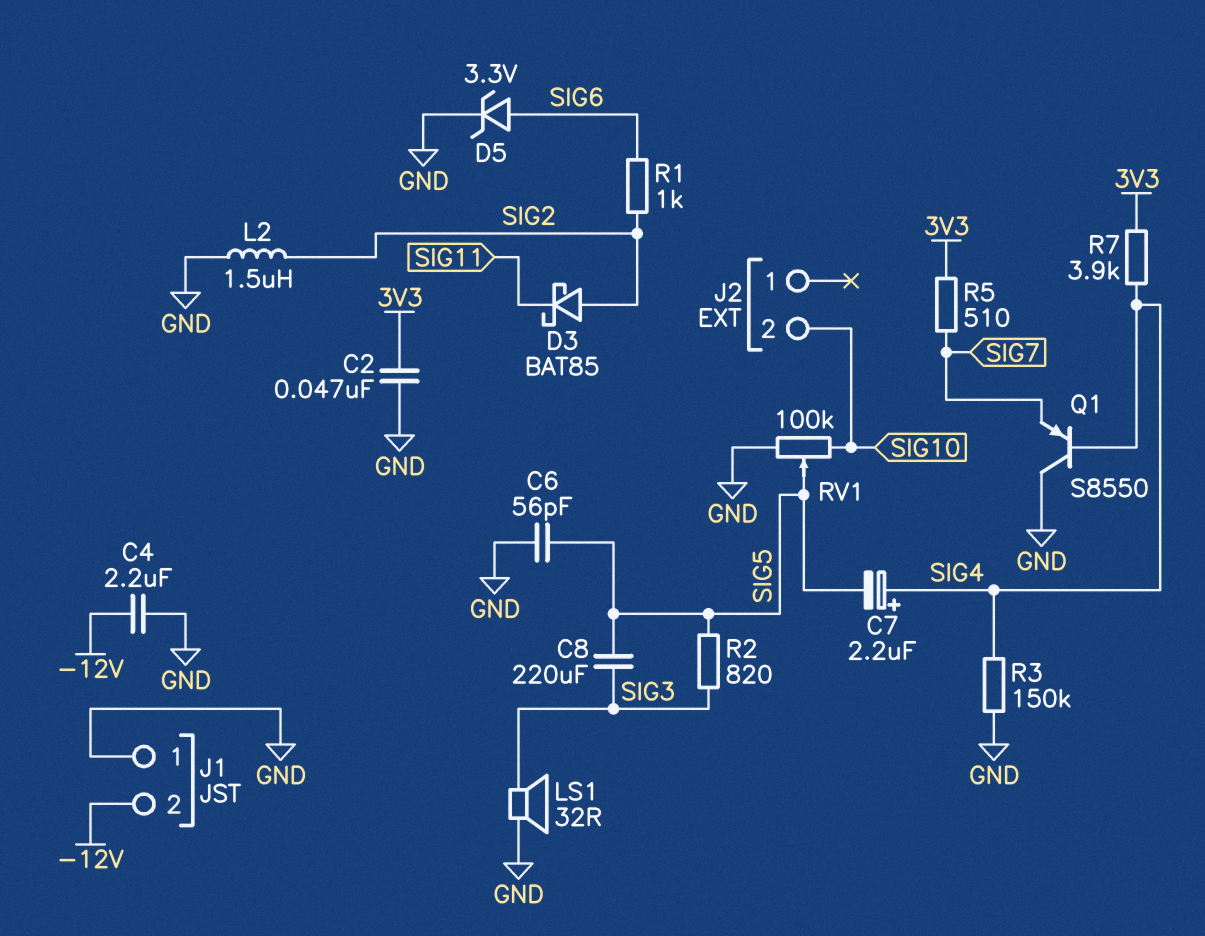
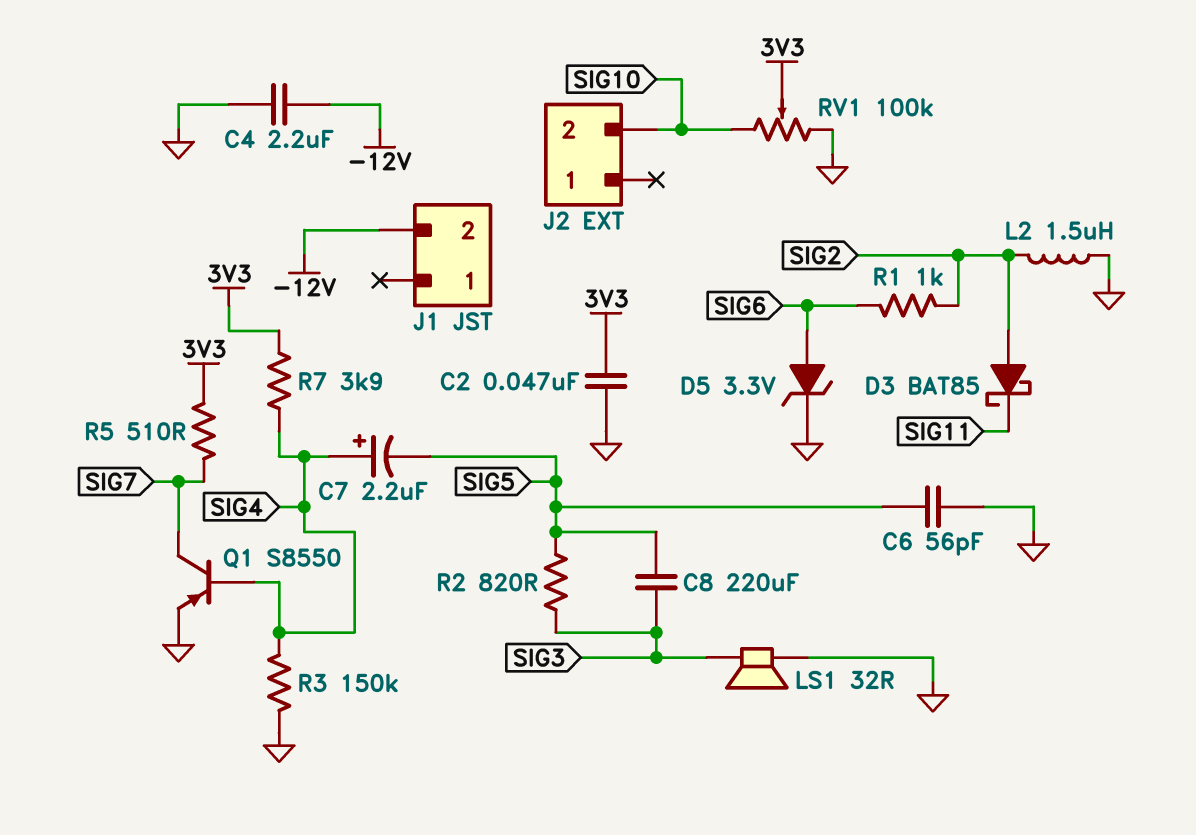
J1 pin 1: GND -> none
Q1: PNP S8550 (B SIG4, C GND, E SIG7) -> PNP S8550 (B SIG4, C SIG7, E GND)
RV1: 100k (GND, SIG10, wiper SIG5) -> 100k (GND, SIG10, wiper 3V3)

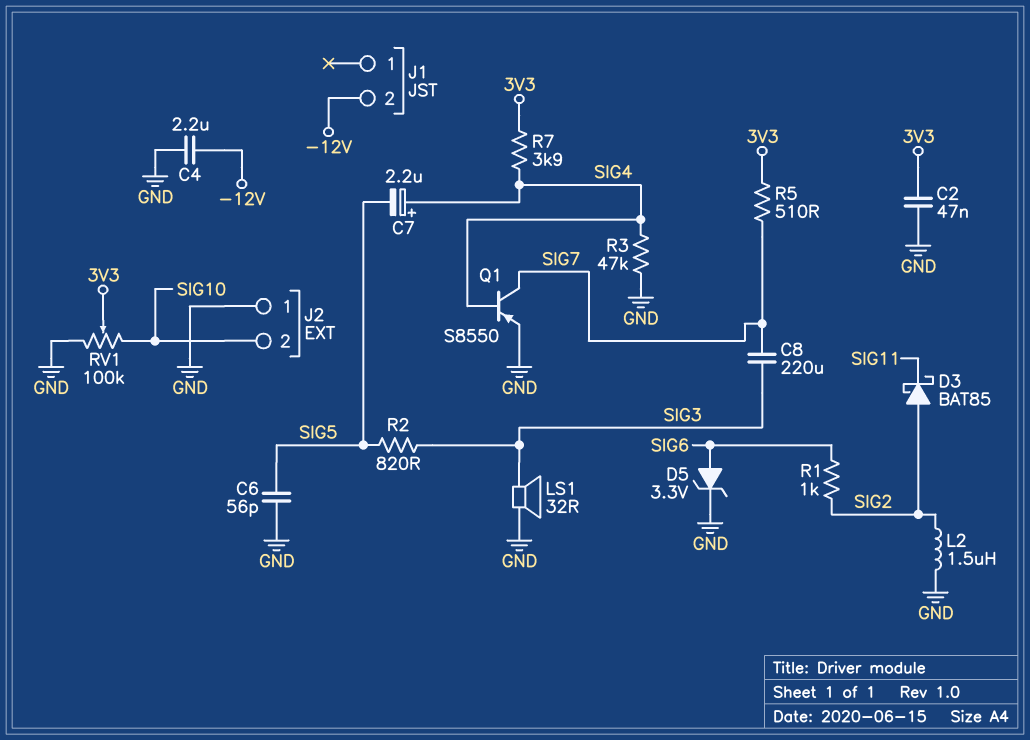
C8: 220uF (SIG3, SIG5) -> 220uF (SIG3, SIG7)
J2 pin 1: none -> GND
R3: 150k (GND, SIG4) -> 47k (GND, SIG4)

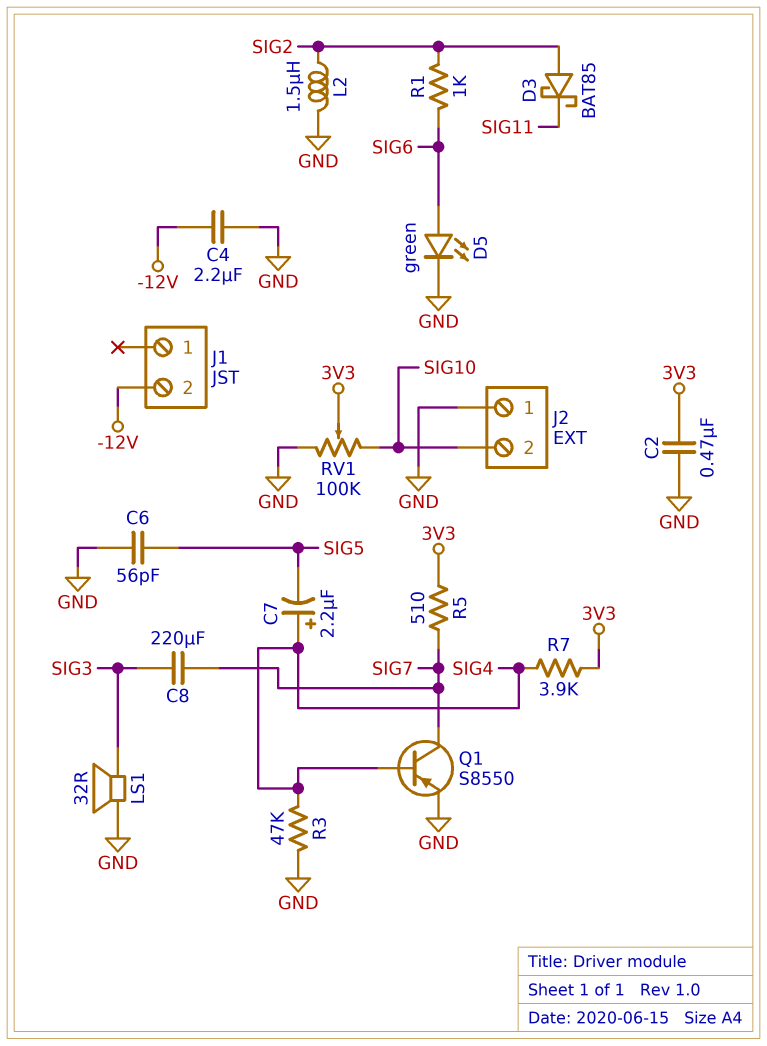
C2: 47nF (3V3, GND) -> 470nF (3V3, GND)
D5: zener 3.3V (A SIG6, K GND) -> LED green (A SIG6, K GND)
R2: 820 (SIG3, SIG5) -> none

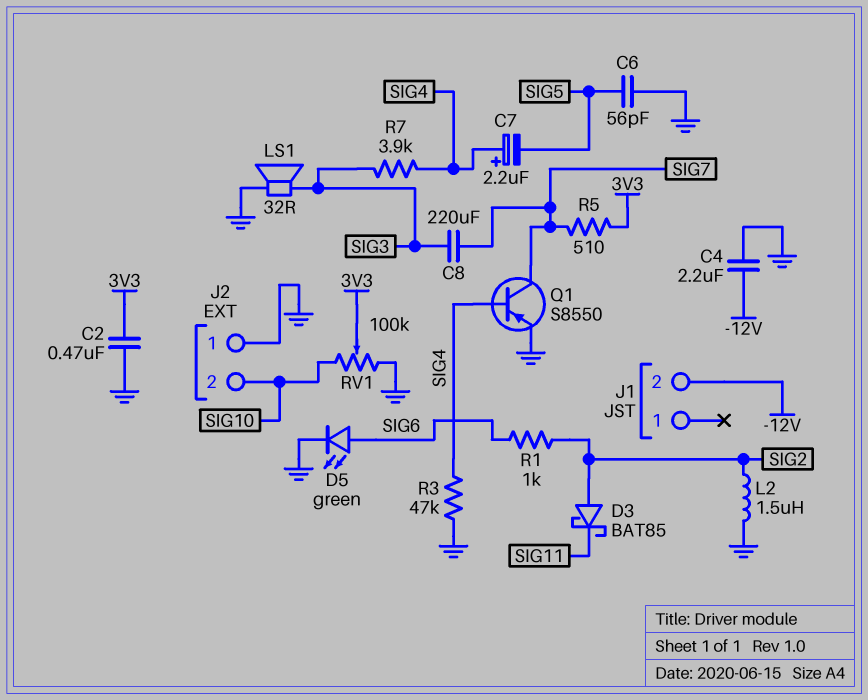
R7: 3.9k (3V3, SIG4) -> 3.9k (SIG3, SIG4)

